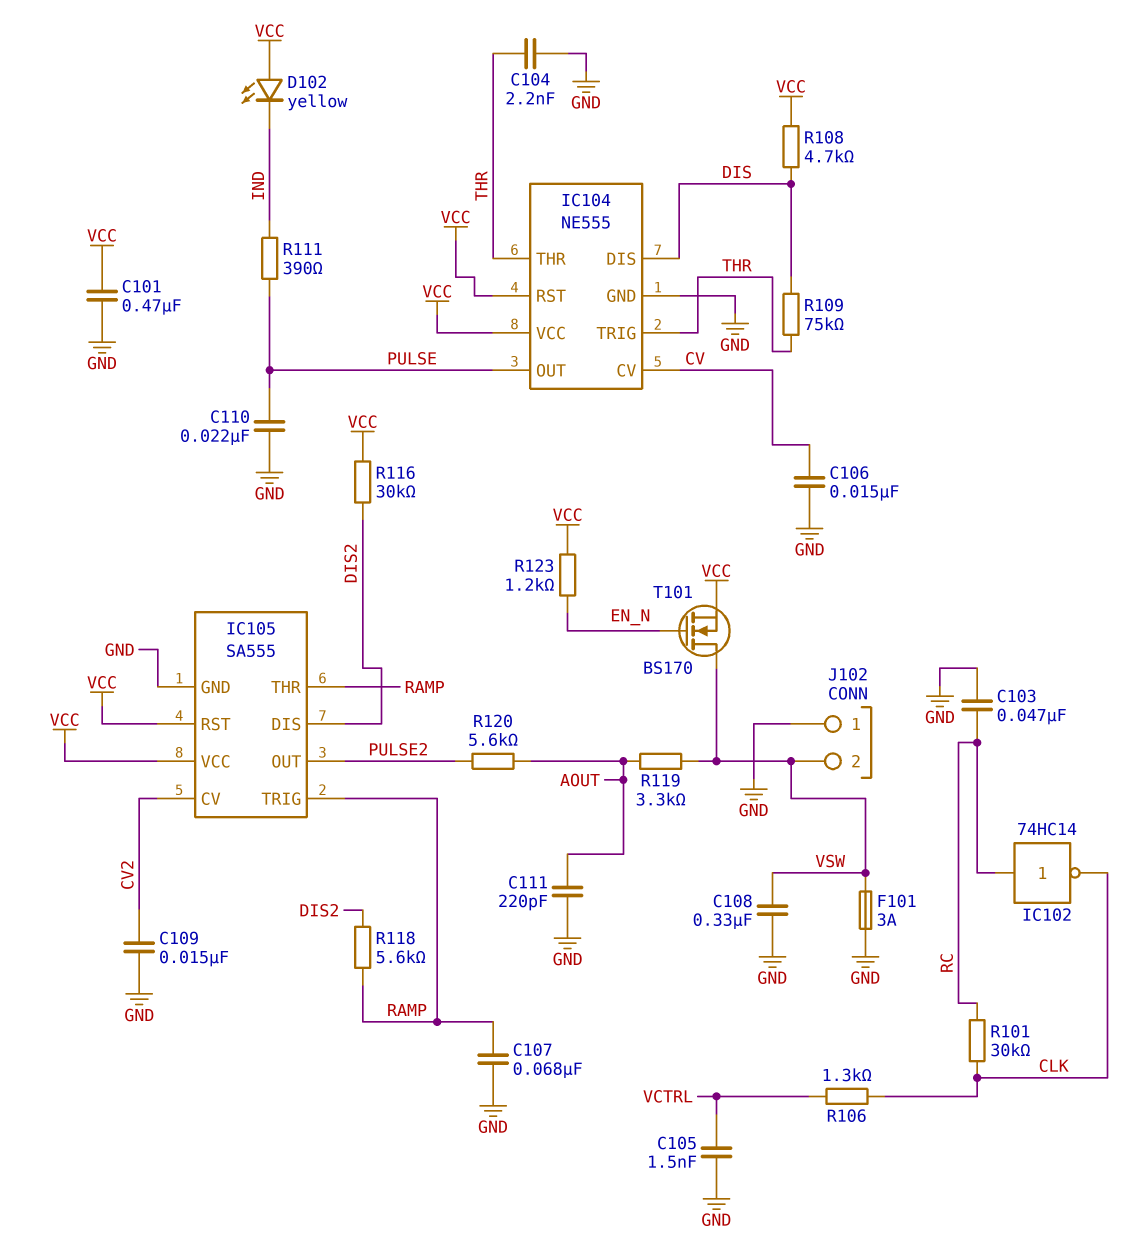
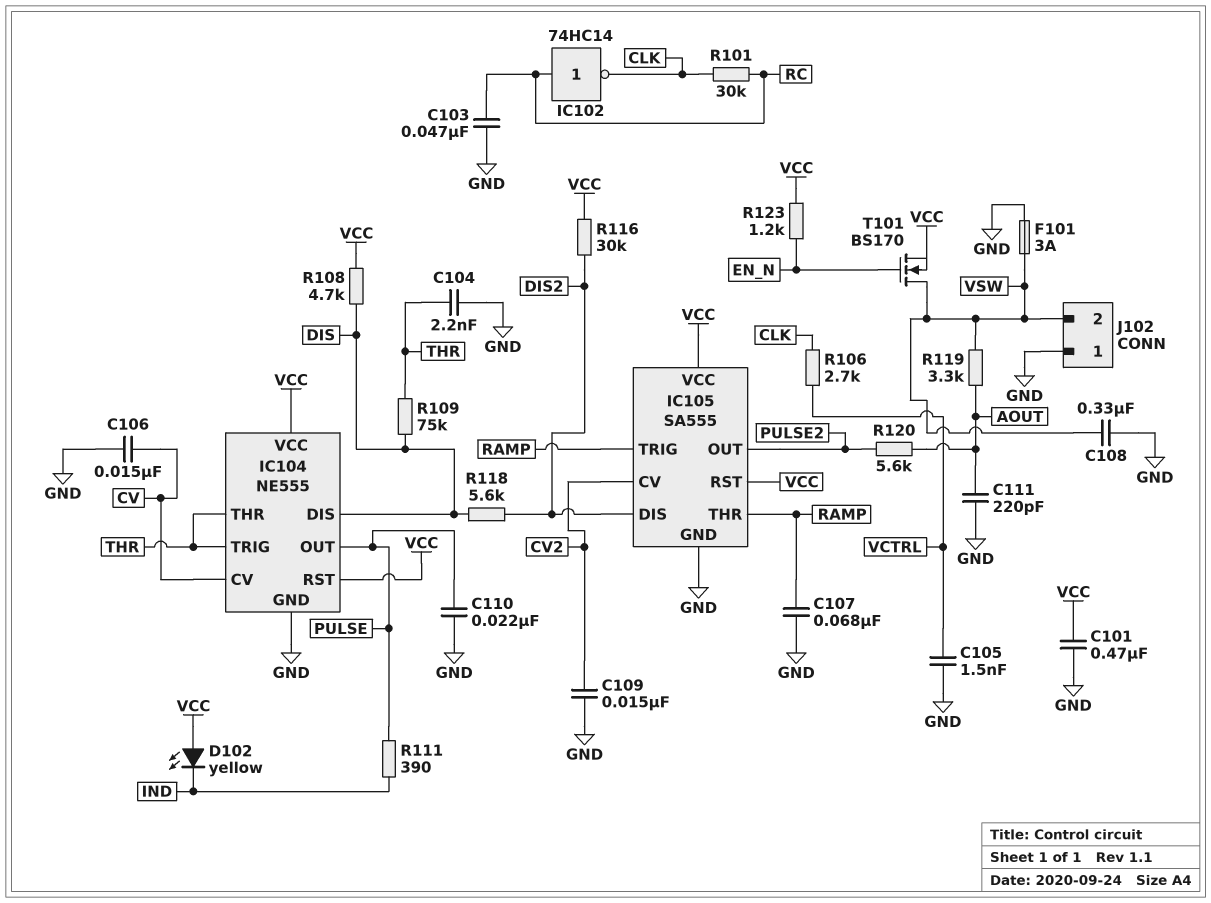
R106: 1.3k (CLK, VCTRL) -> 2.7k (CLK, VCTRL)
R118: 5.6k (DIS2, RAMP) -> 5.6k (DIS, DIS2)

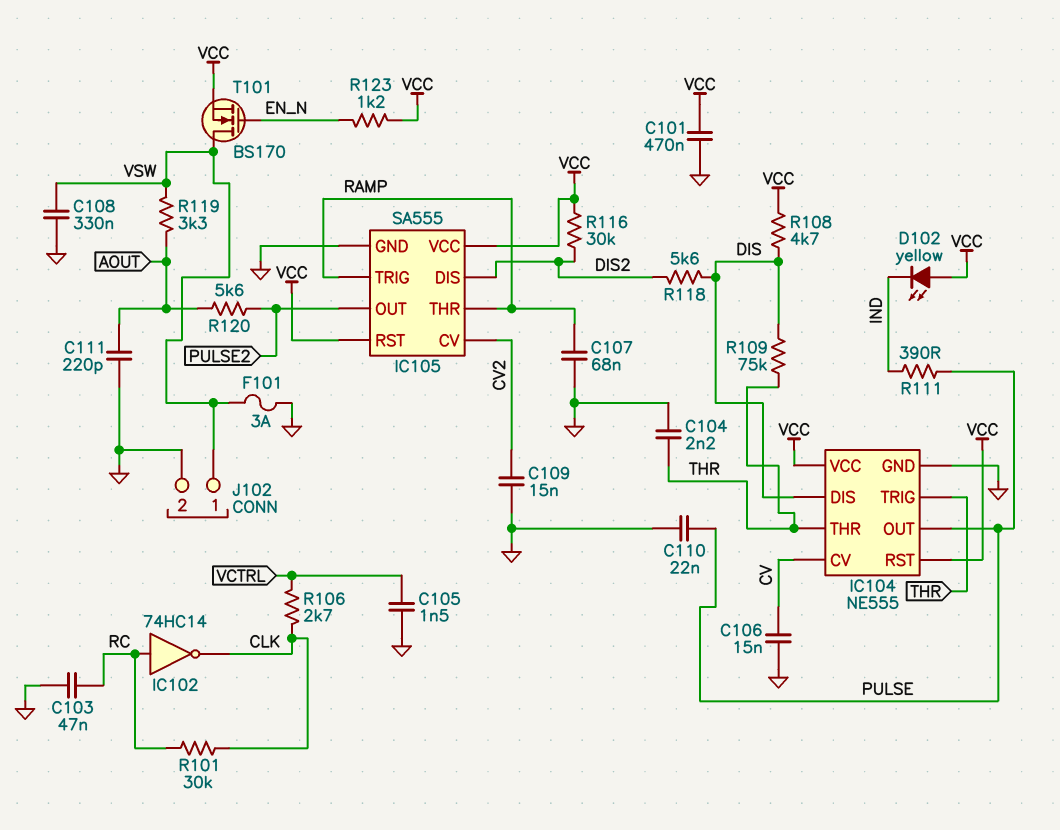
J102 pin 1: GND -> VSW
J102 pin 2: VSW -> GND

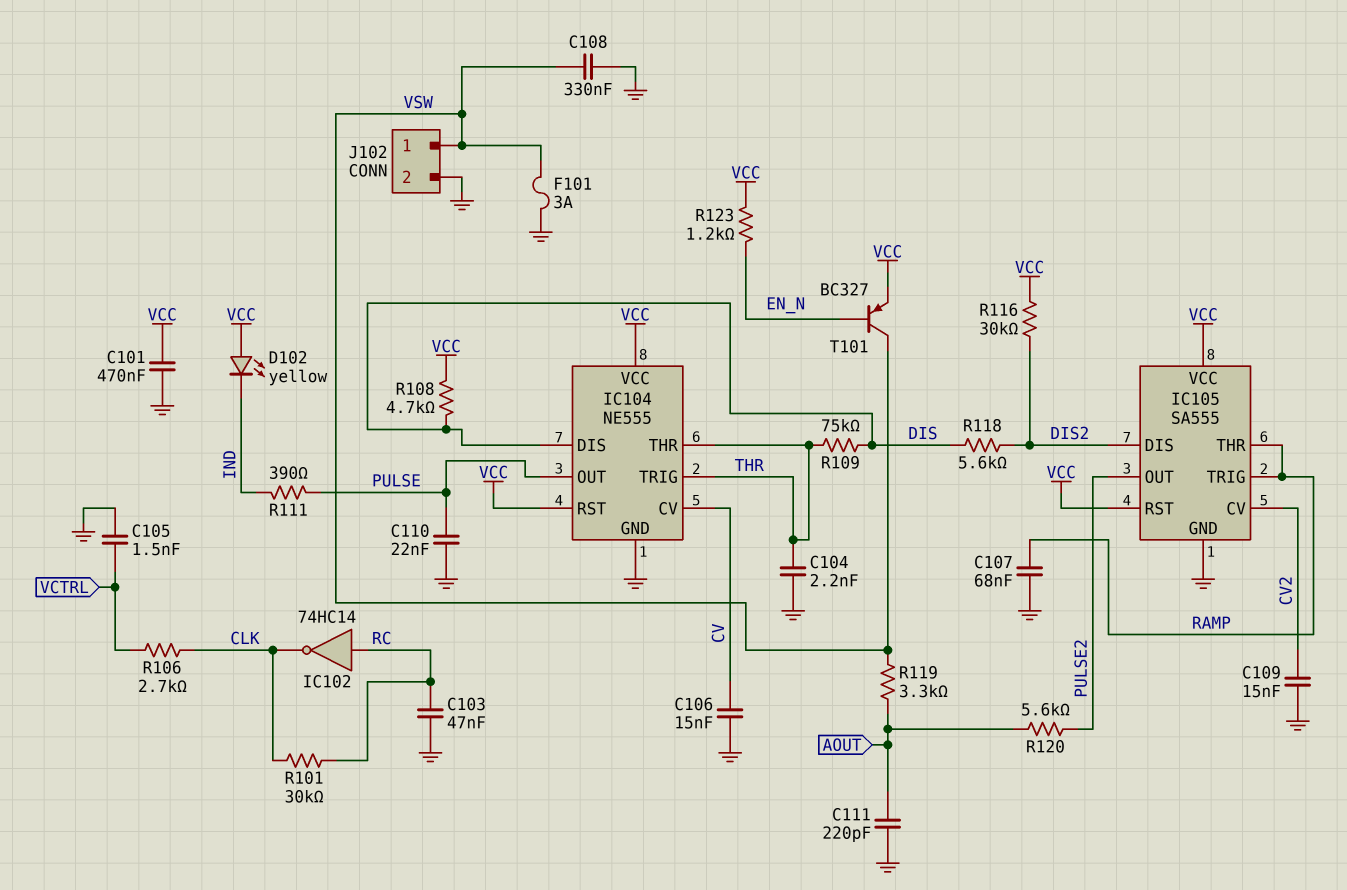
T101: NMOS BS170 (G EN_N, D VSW, S VCC) -> PNP BC327 (B EN_N, C VSW, E VCC)

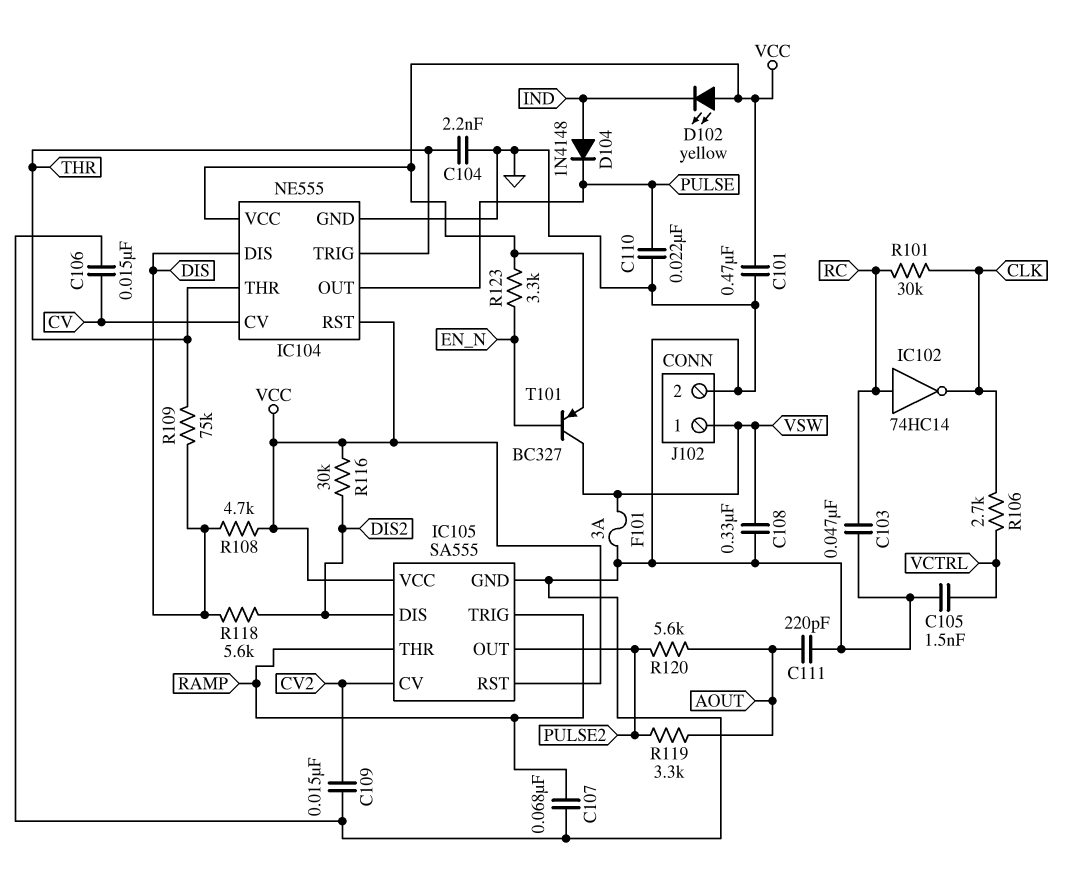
D104: none -> diode 1N4148 (A IND, K PULSE)
R111: 390 (IND, PULSE) -> none
R119: 3.3k (AOUT, VSW) -> 3.3k (AOUT, PULSE2)
R123: 1.2k (EN_N, VCC) -> 3.3k (EN_N, VCC)

